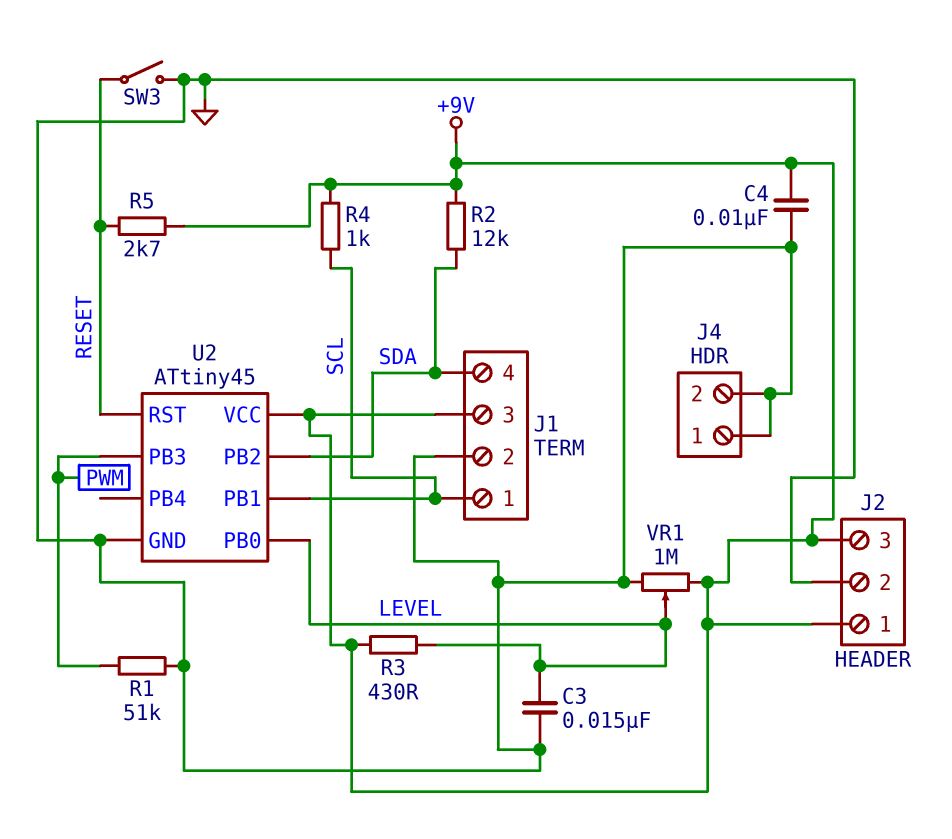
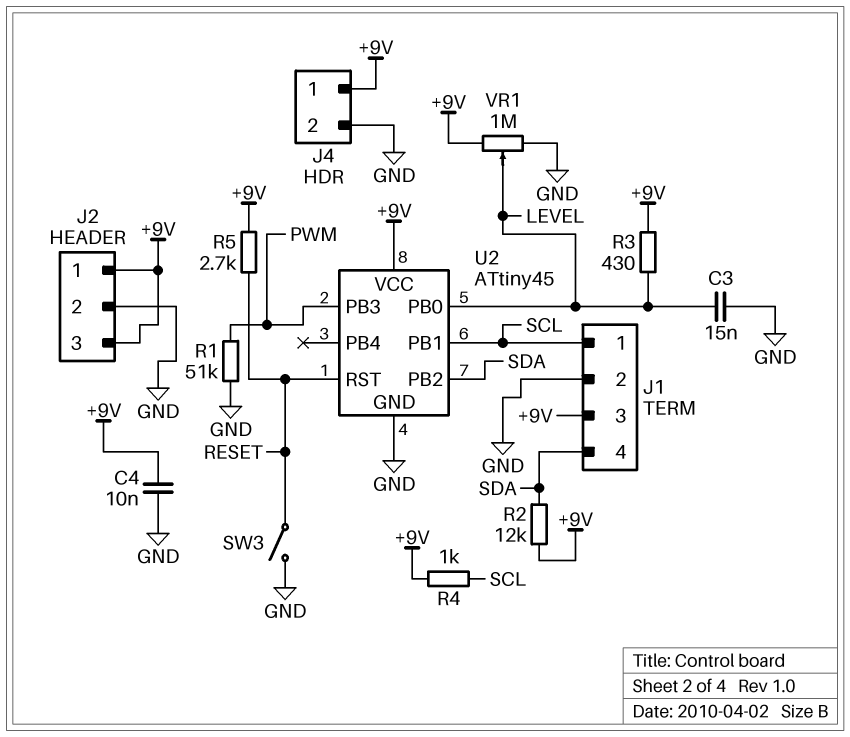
J4 pin 1: GND -> +9V

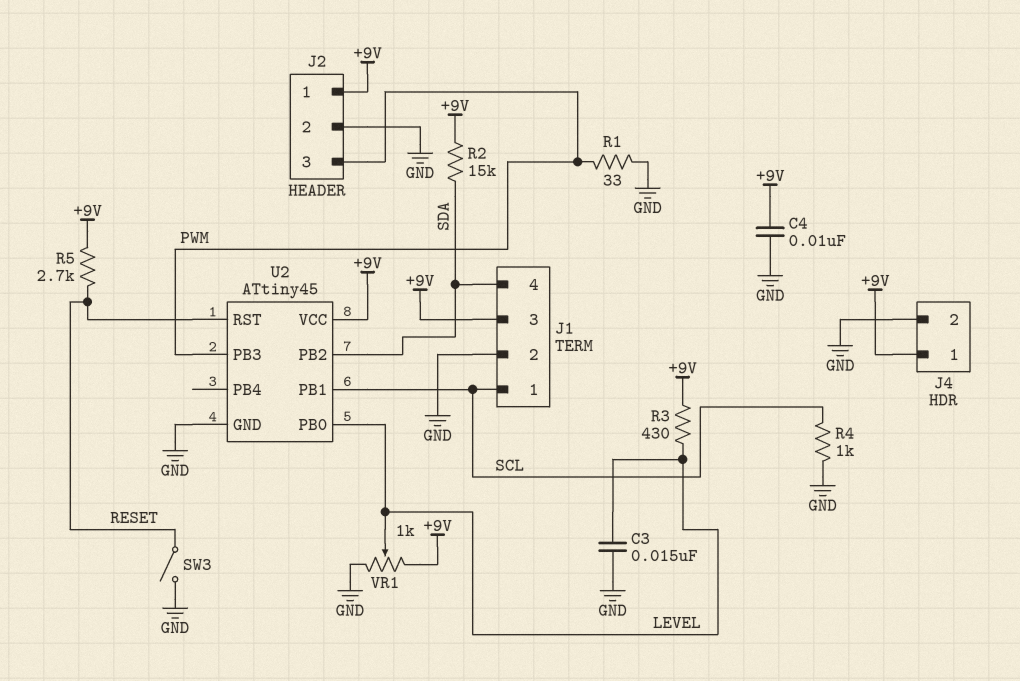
J2 pin 3: +9V -> PWM
R1: 51k (GND, PWM) -> 33 (GND, PWM)
R2: 12k (+9V, SDA) -> 15k (+9V, SDA)
R4: 1k (+9V, SCL) -> 1k (GND, SCL)
VR1: 1M (+9V, GND, wiper LEVEL) -> 1k (+9V, GND, wiper LEVEL)

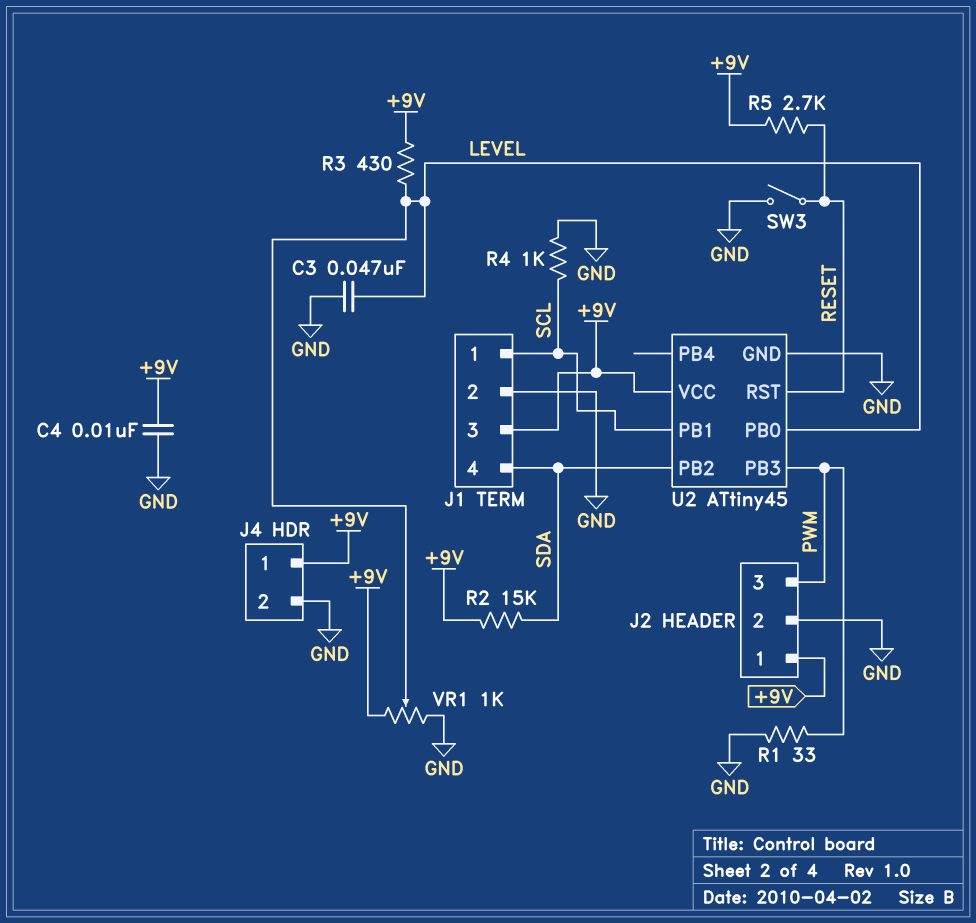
C3: 15nF (GND, LEVEL) -> 47nF (GND, LEVEL)

